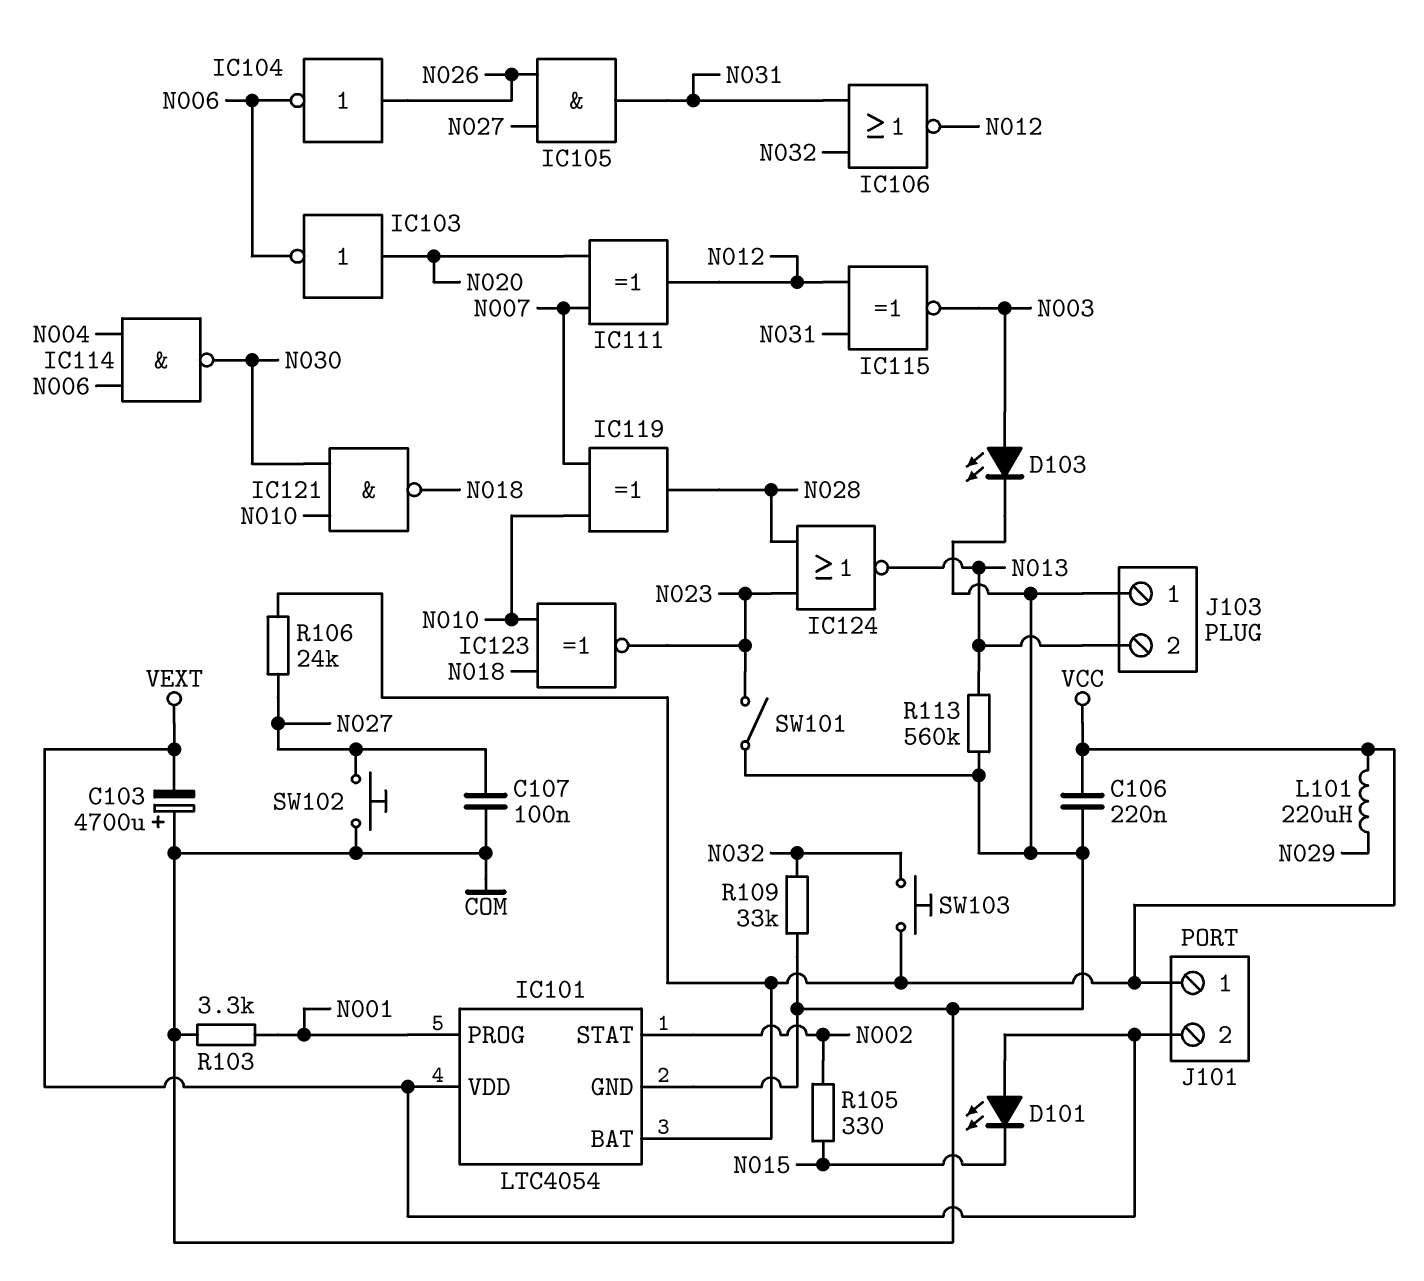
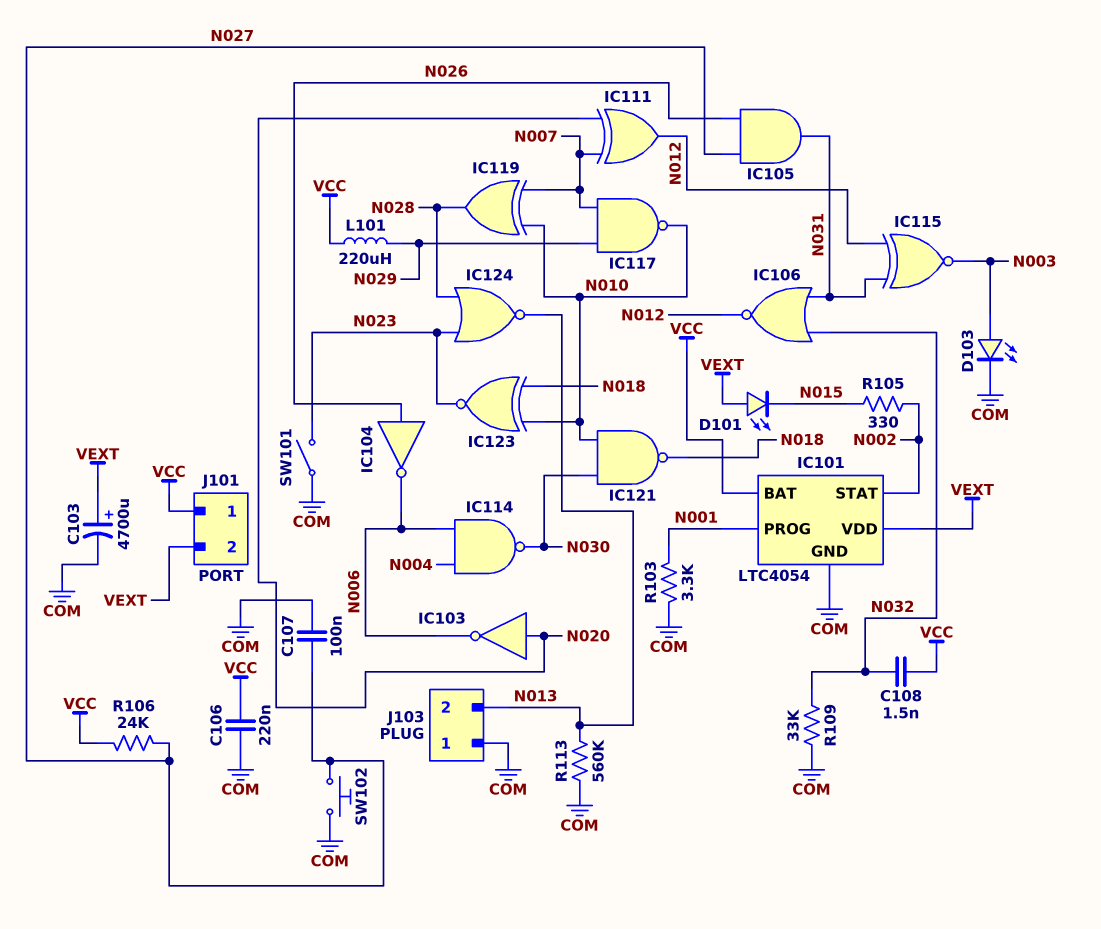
C103: 4700uF (plus COM, minus VEXT) -> 4700uF (plus VEXT, minus COM)
C108: none -> 1.5nF (N032, VCC)
IC117: none -> NAND (in N007, in N029, out N010)
SW103: button (N032, VCC) -> none

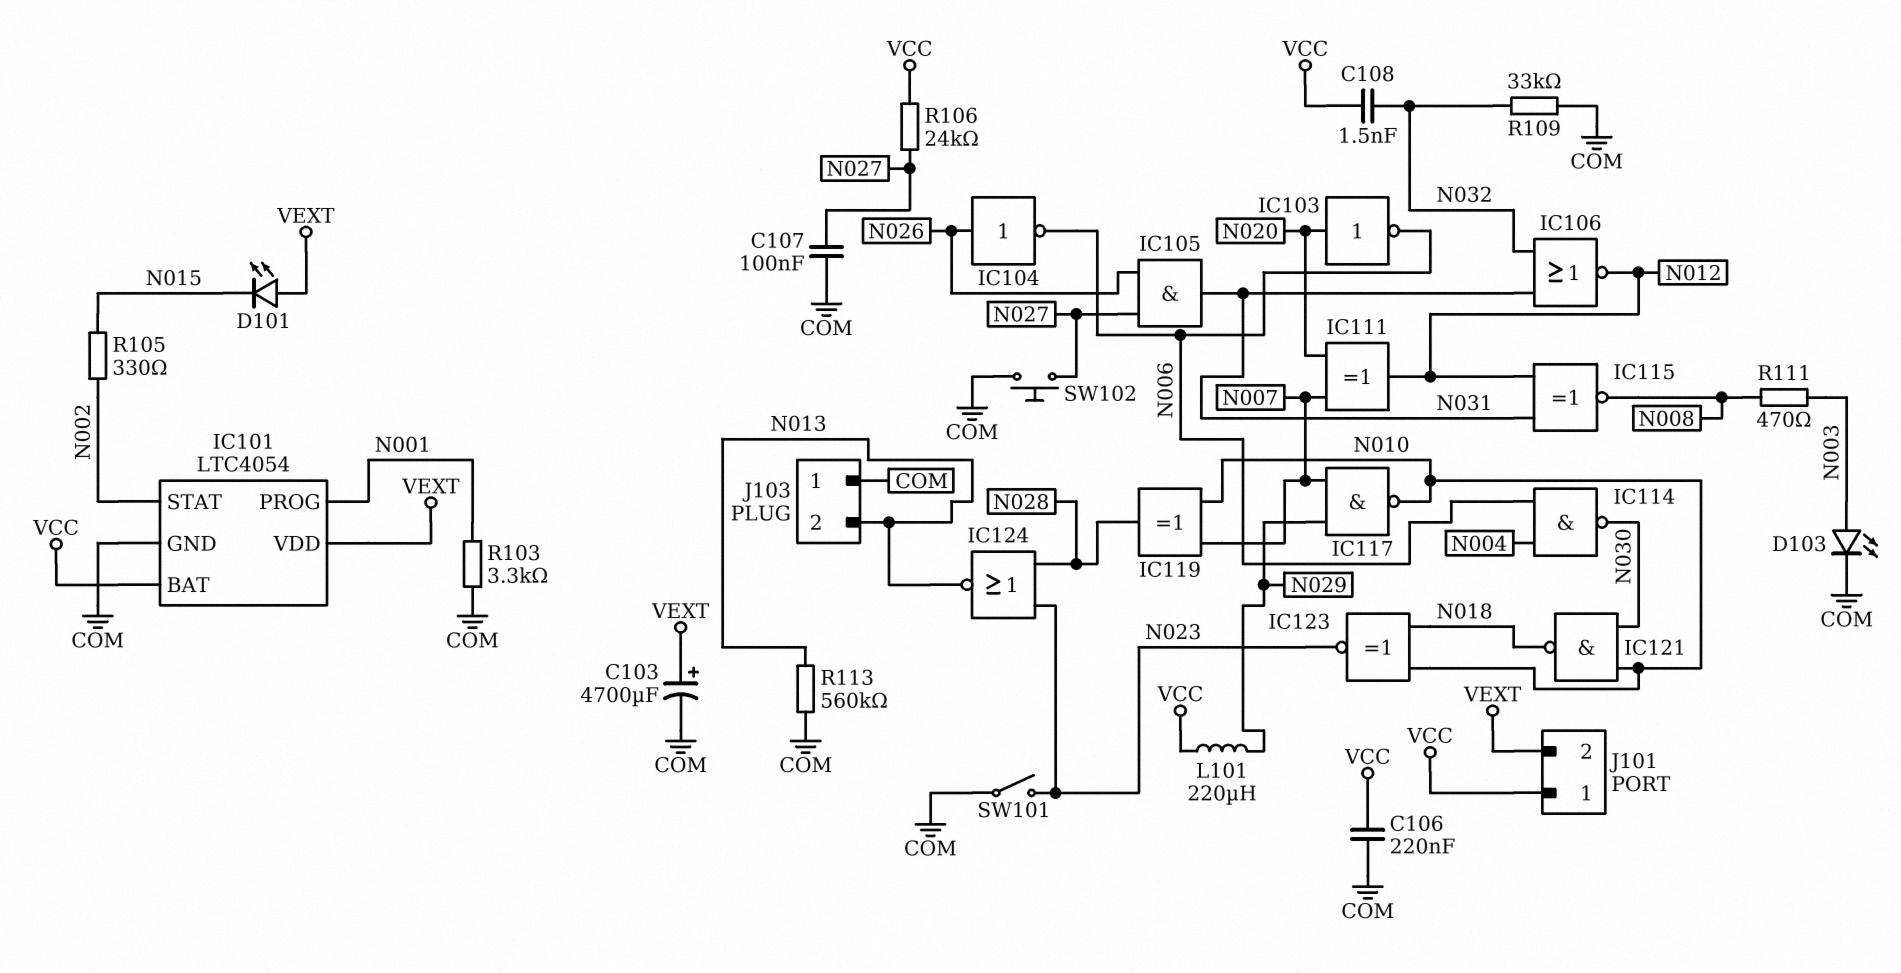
IC115: XNOR (in N012, in N031, out N003) -> XNOR (in N012, in N031, out N008)
R111: none -> 470 (N003, N008)

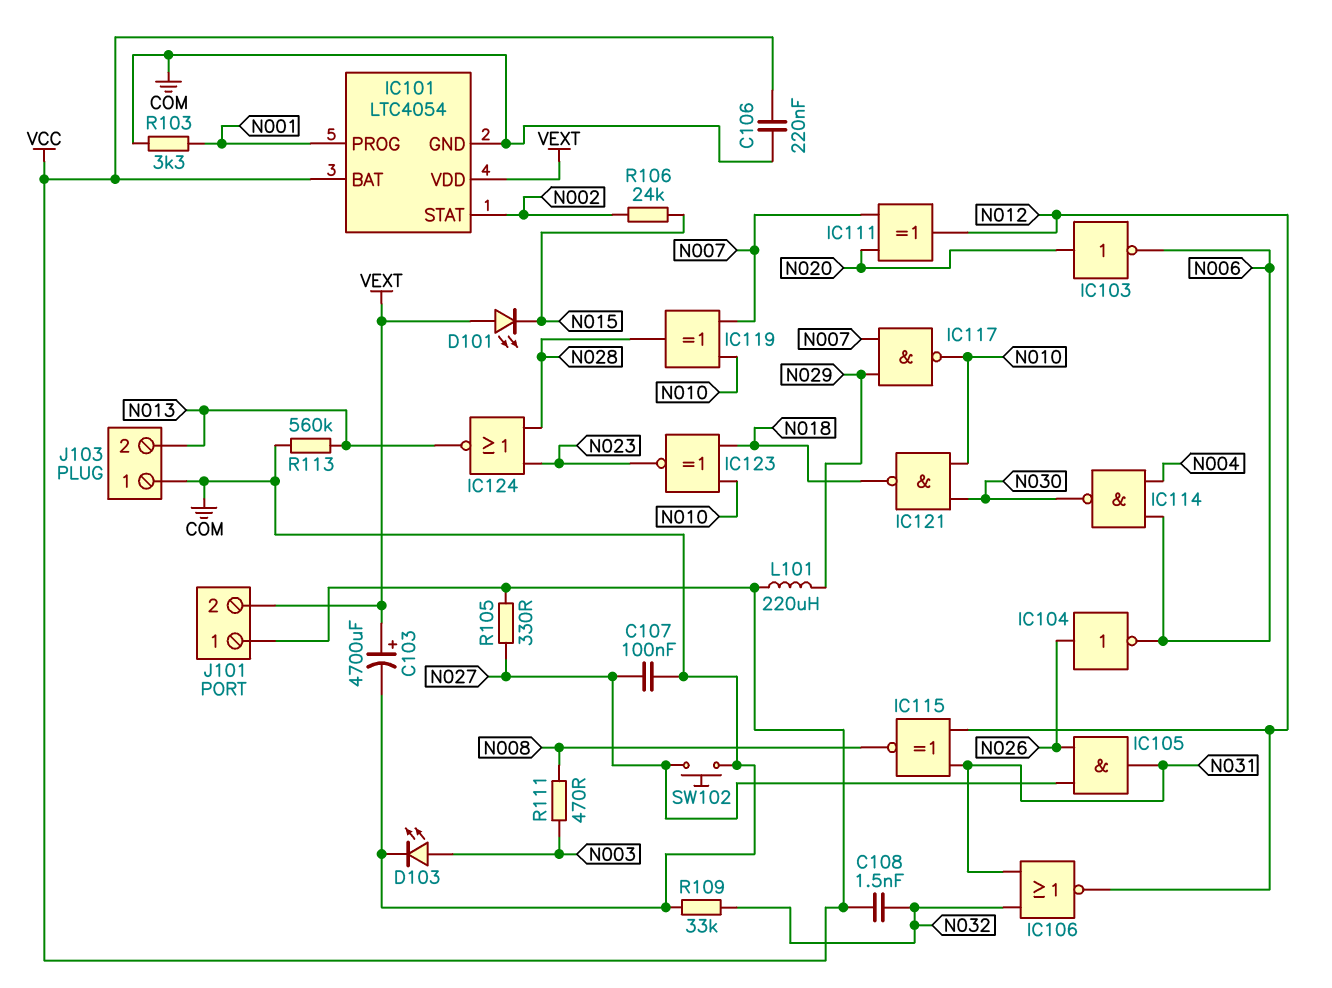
R105: 330 (N002, N015) -> 330 (N027, VCC)
R106: 24k (N027, VCC) -> 24k (N002, N015)
SW101: switch (COM, N023) -> none

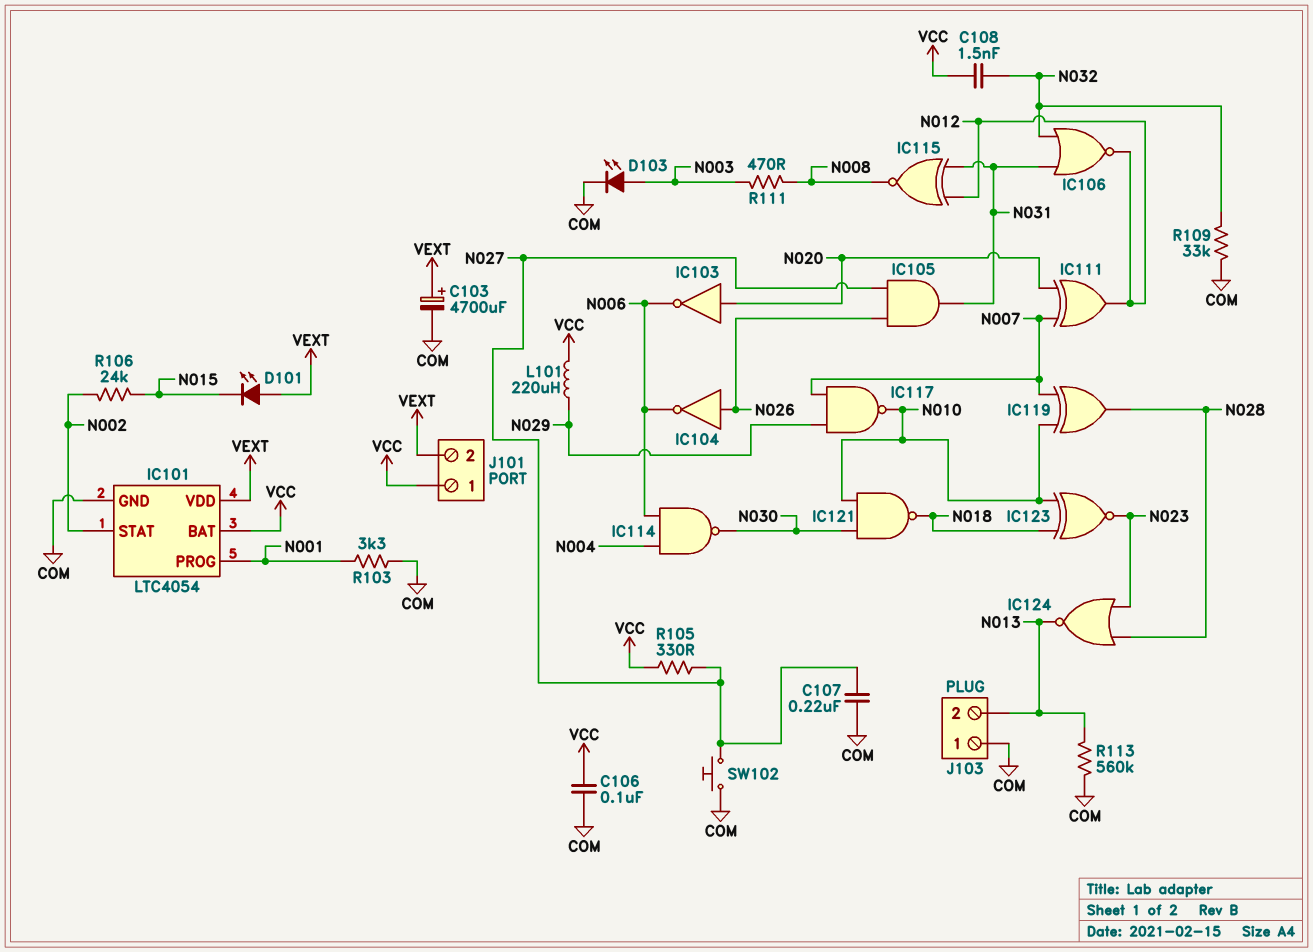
C106: 220nF (COM, VCC) -> 100nF (COM, VCC)
C107: 100nF (COM, N027) -> 220nF (COM, N027)

